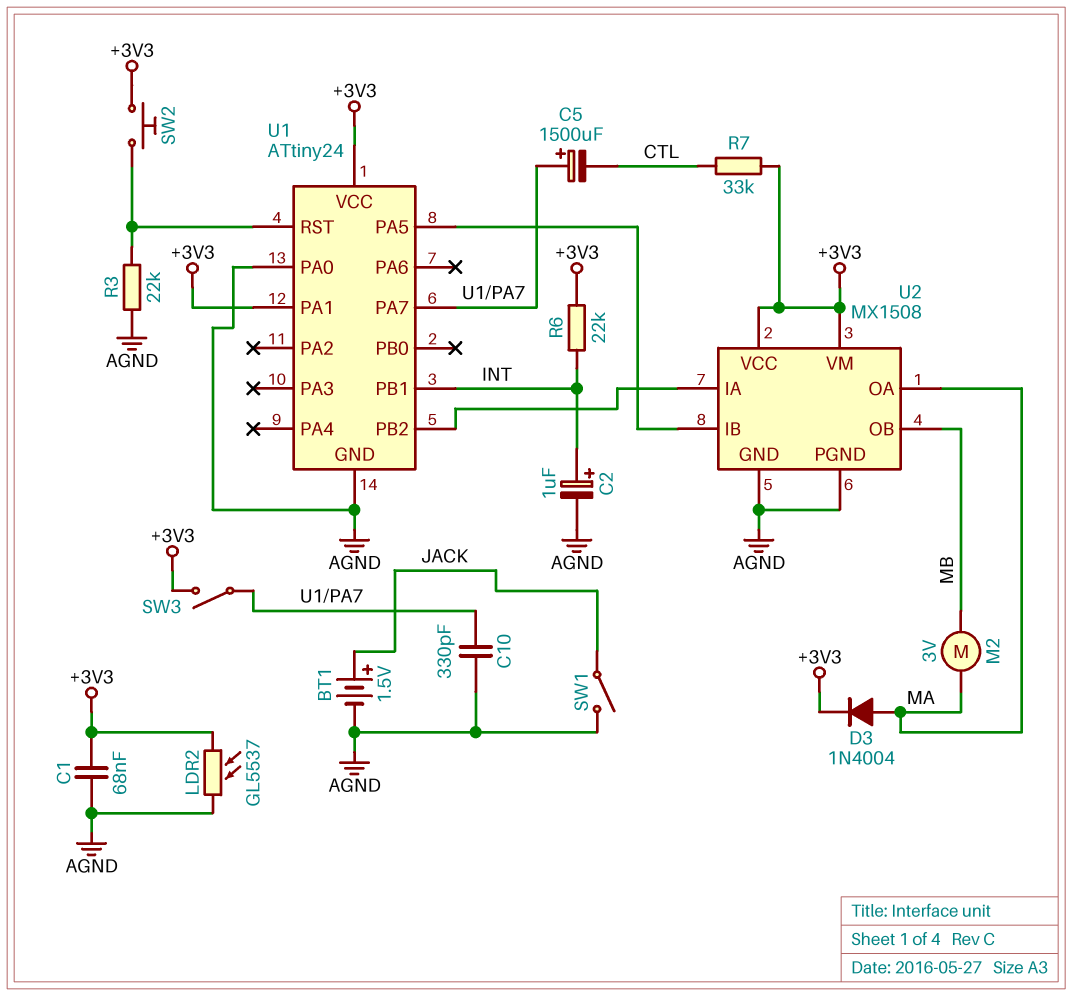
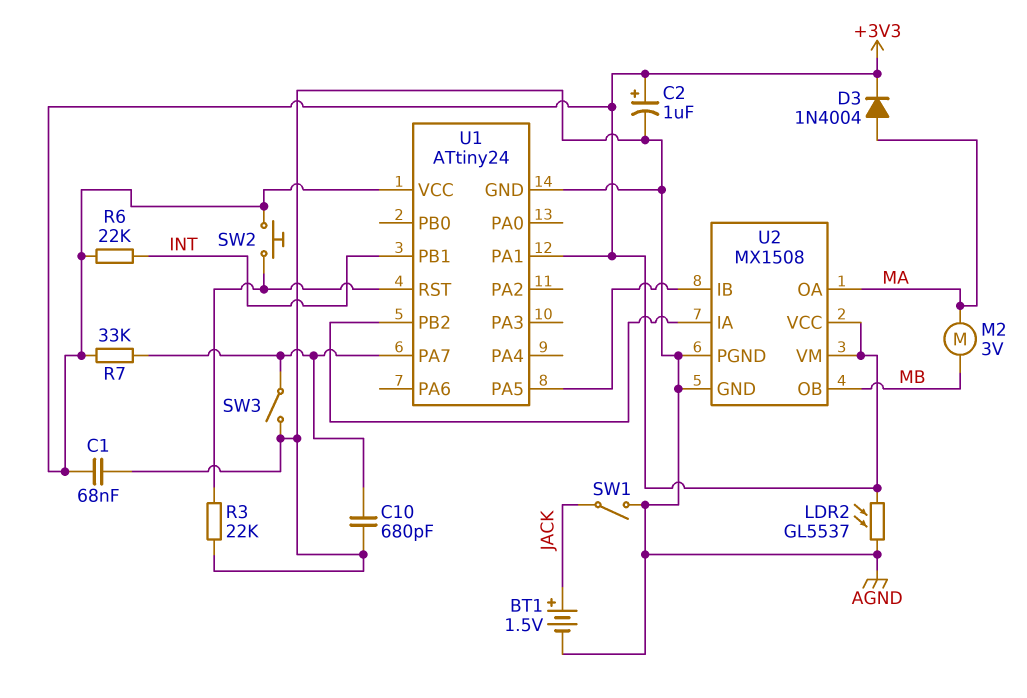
C2: 1uF (plus INT, minus AGND) -> 1uF (plus +3V3, minus AGND)
C5: 1500uF (plus U1/PA7, minus CTL) -> none
C10: 330pF (AGND, U1/PA7) -> 680pF (AGND, U1/PA7)
R7: 33k (+3V3, CTL) -> 33k (+3V3, U1/PA7)
SW3: switch (+3V3, U1/PA7) -> switch (AGND, U1/PA7)
U1 pin PA0: AGND -> none

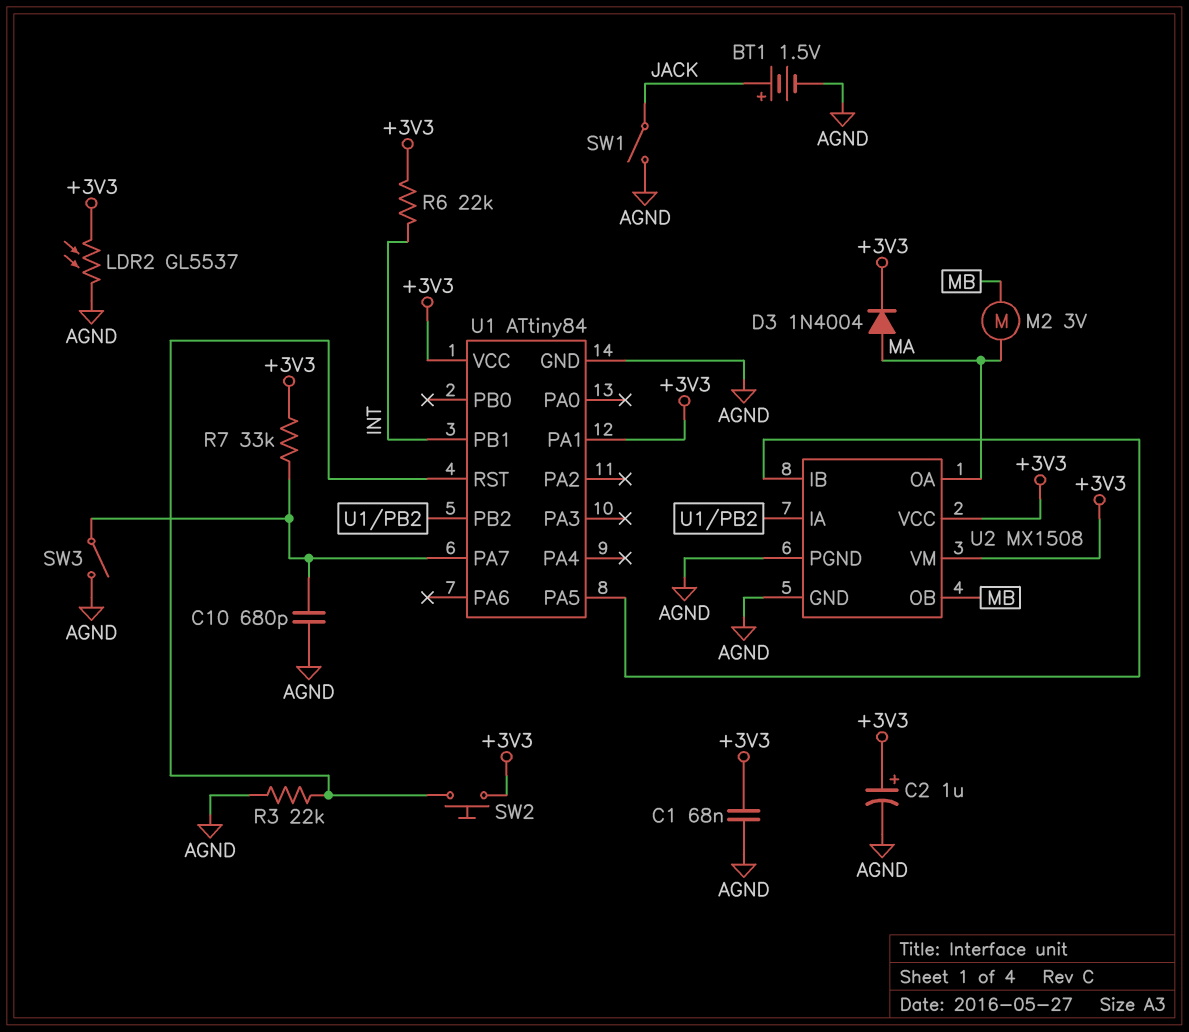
U1: ATtiny24 -> ATtiny84

